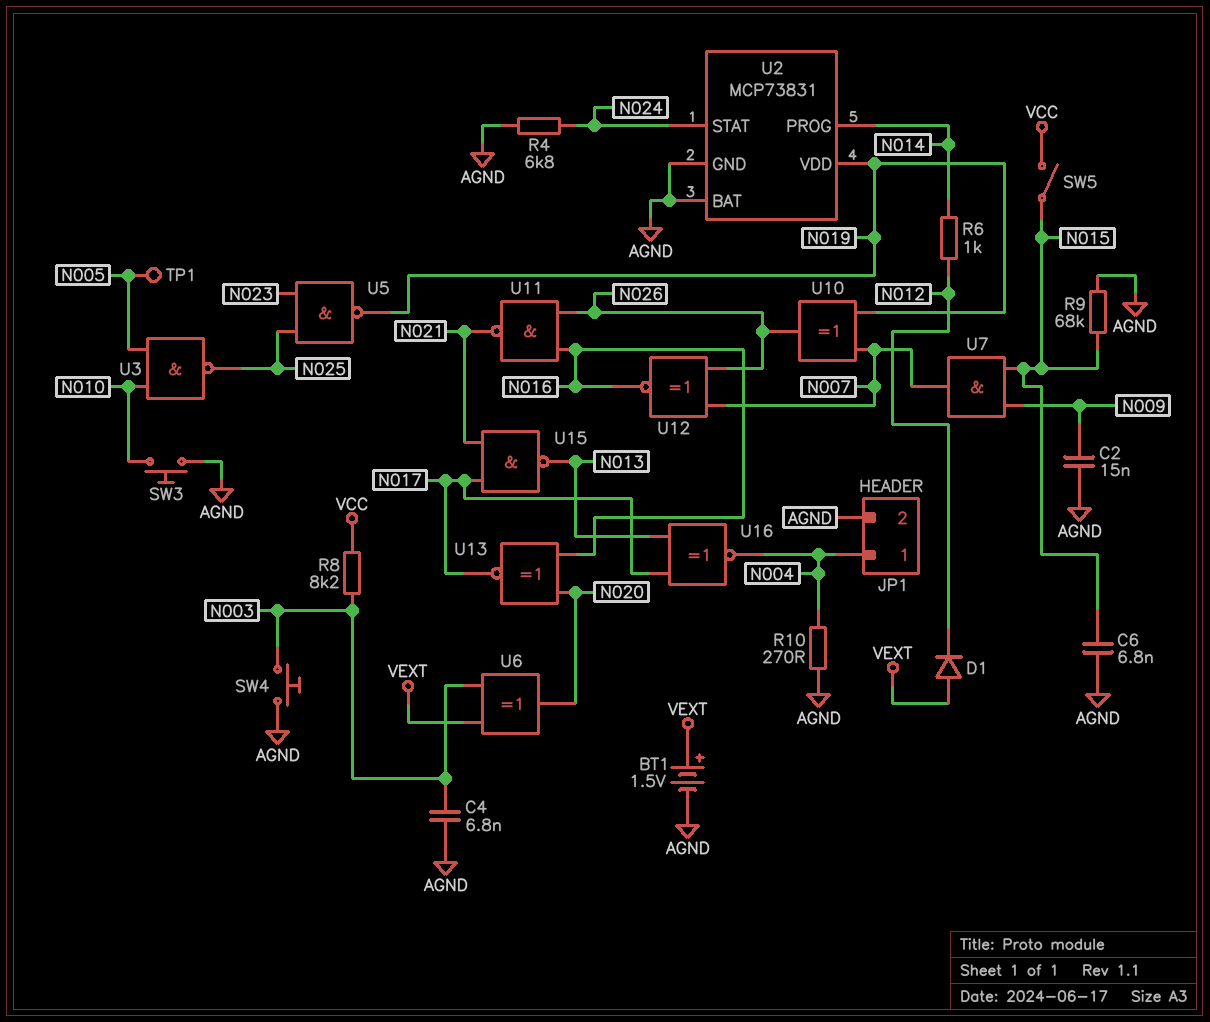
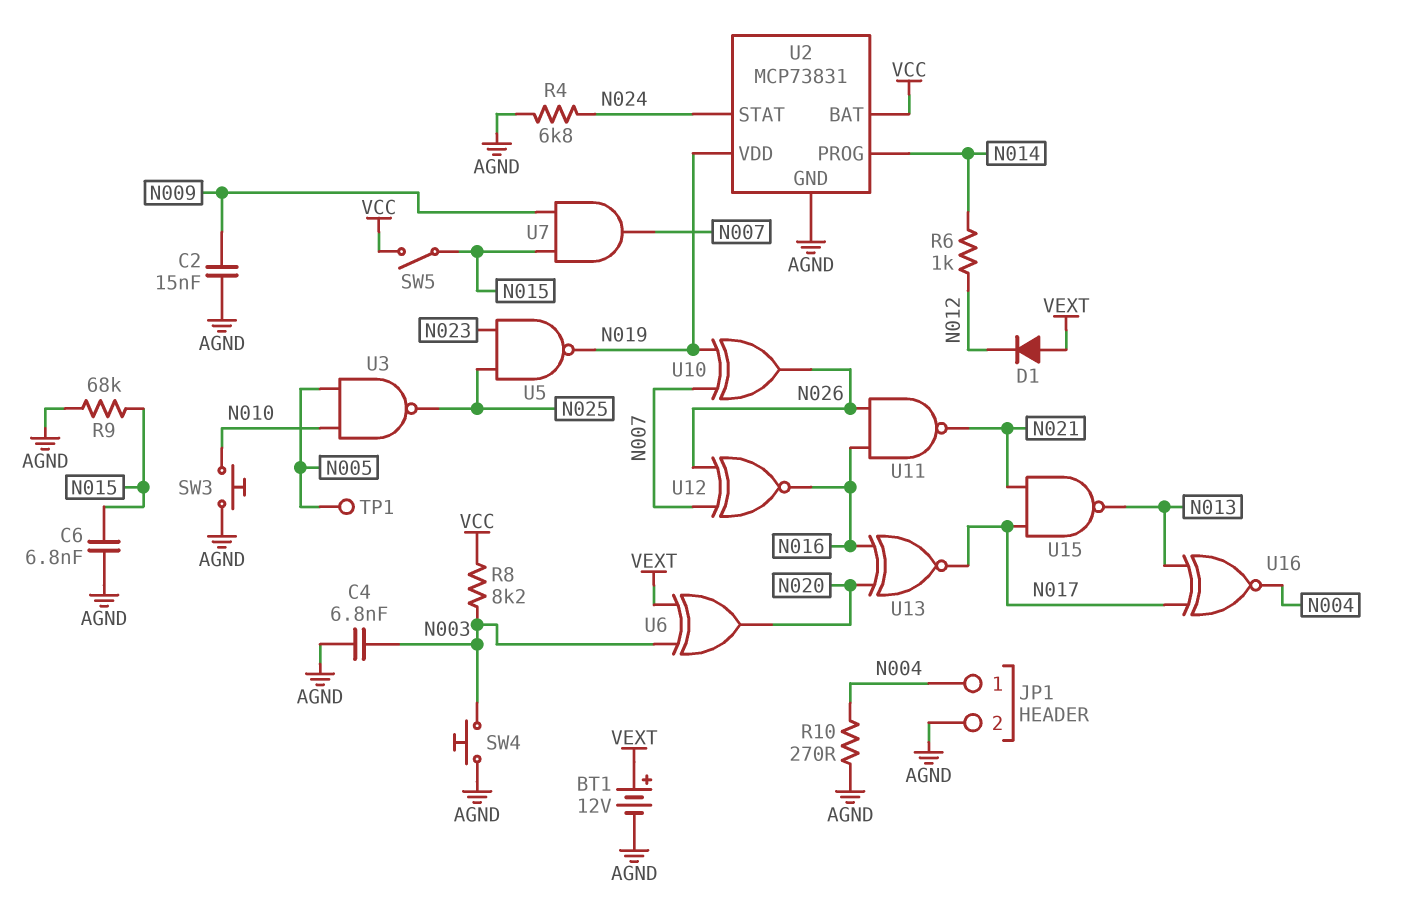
BT1: 1.5V (plus VEXT, minus AGND) -> 12V (plus VEXT, minus AGND)
U2 pin BAT: AGND -> VCC

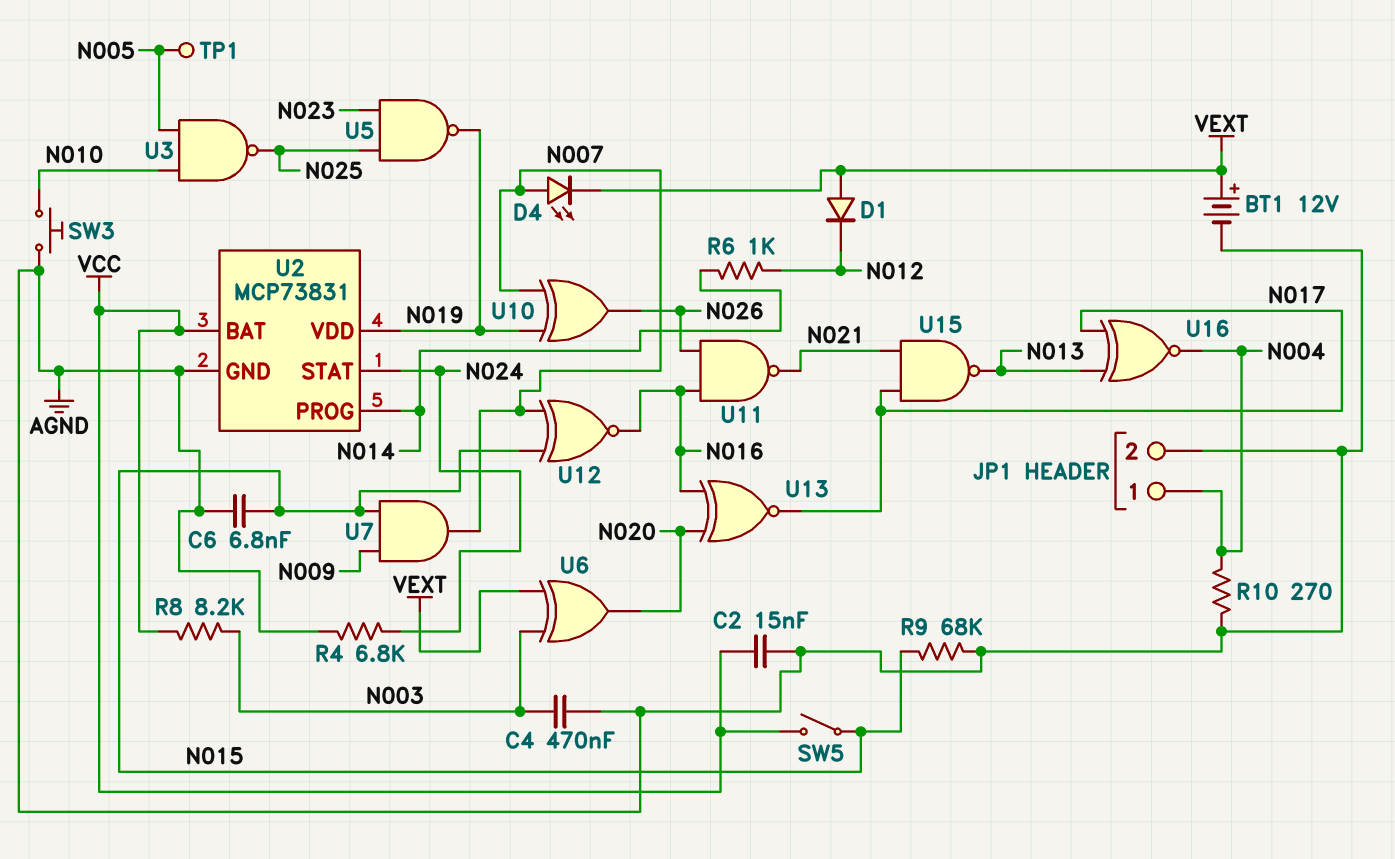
C2: 15nF (AGND, N009) -> 15nF (AGND, VCC)
C4: 6.8nF (AGND, N003) -> 470nF (AGND, N003)
D4: none -> LED (A N007, K VEXT)
SW4: button (AGND, N003) -> none
U12: XNOR (in N007, in N026, out N016) -> XNOR (in N007, in N015, out N016)

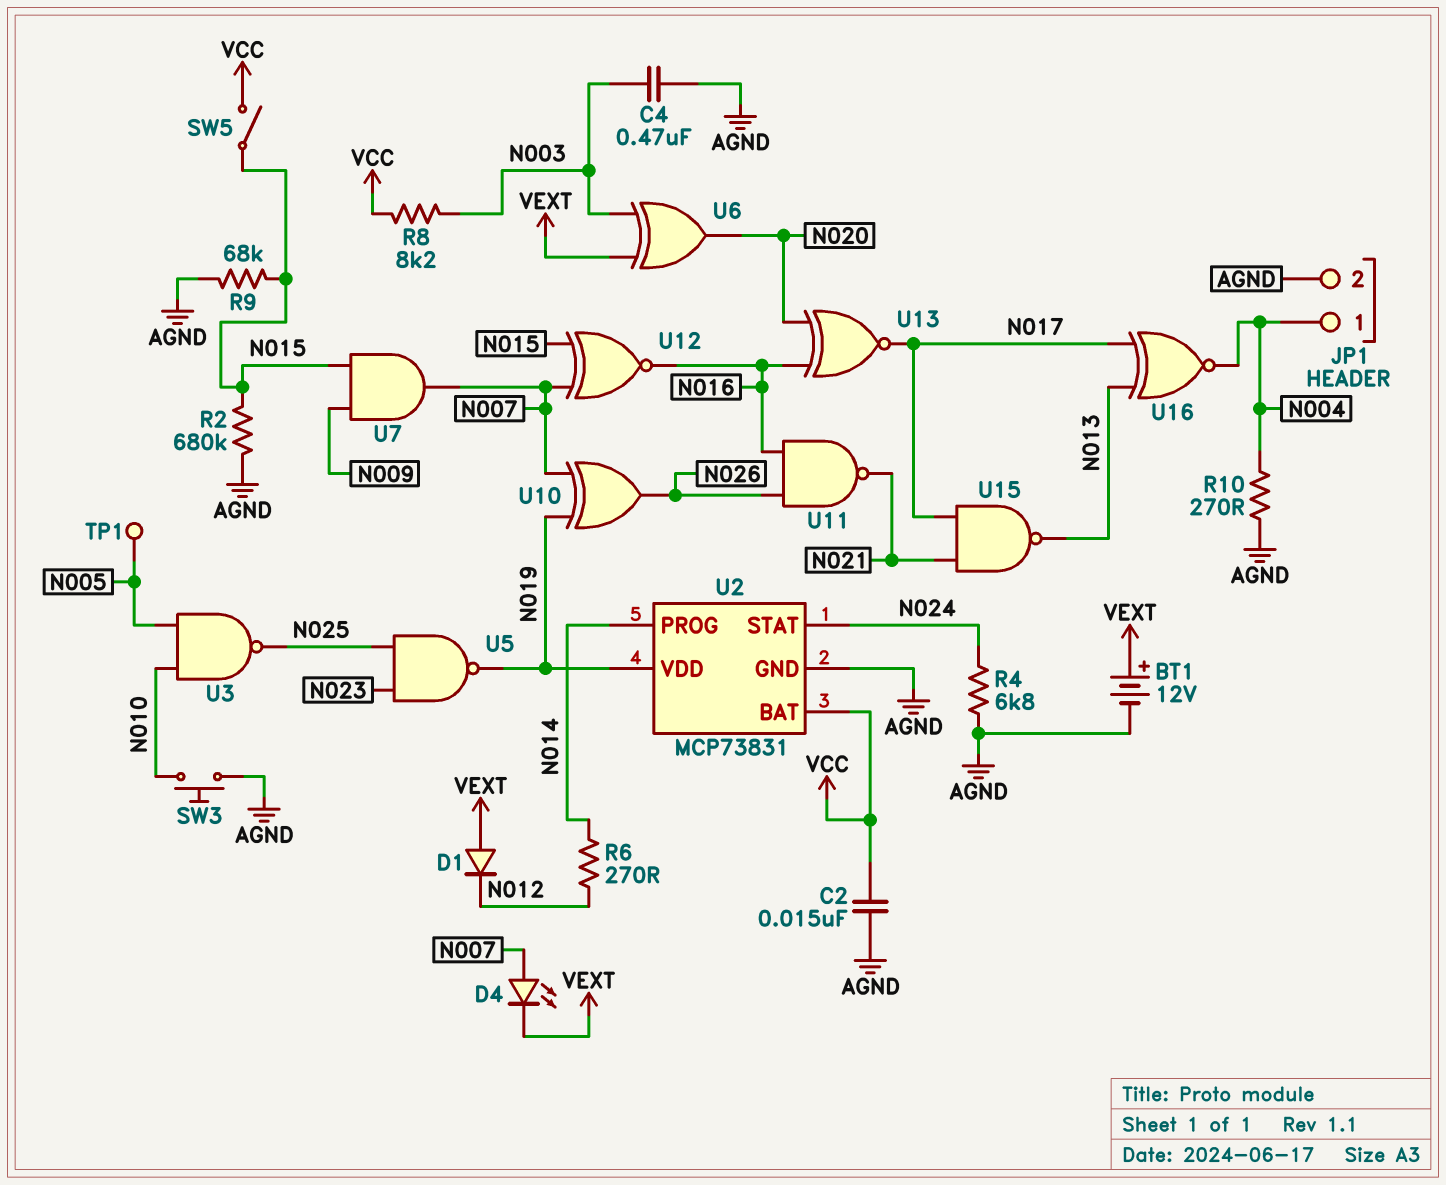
C6: 6.8nF (AGND, N015) -> none
R2: none -> 680k (AGND, N015)
R6: 1k (N012, N014) -> 270 (N012, N014)

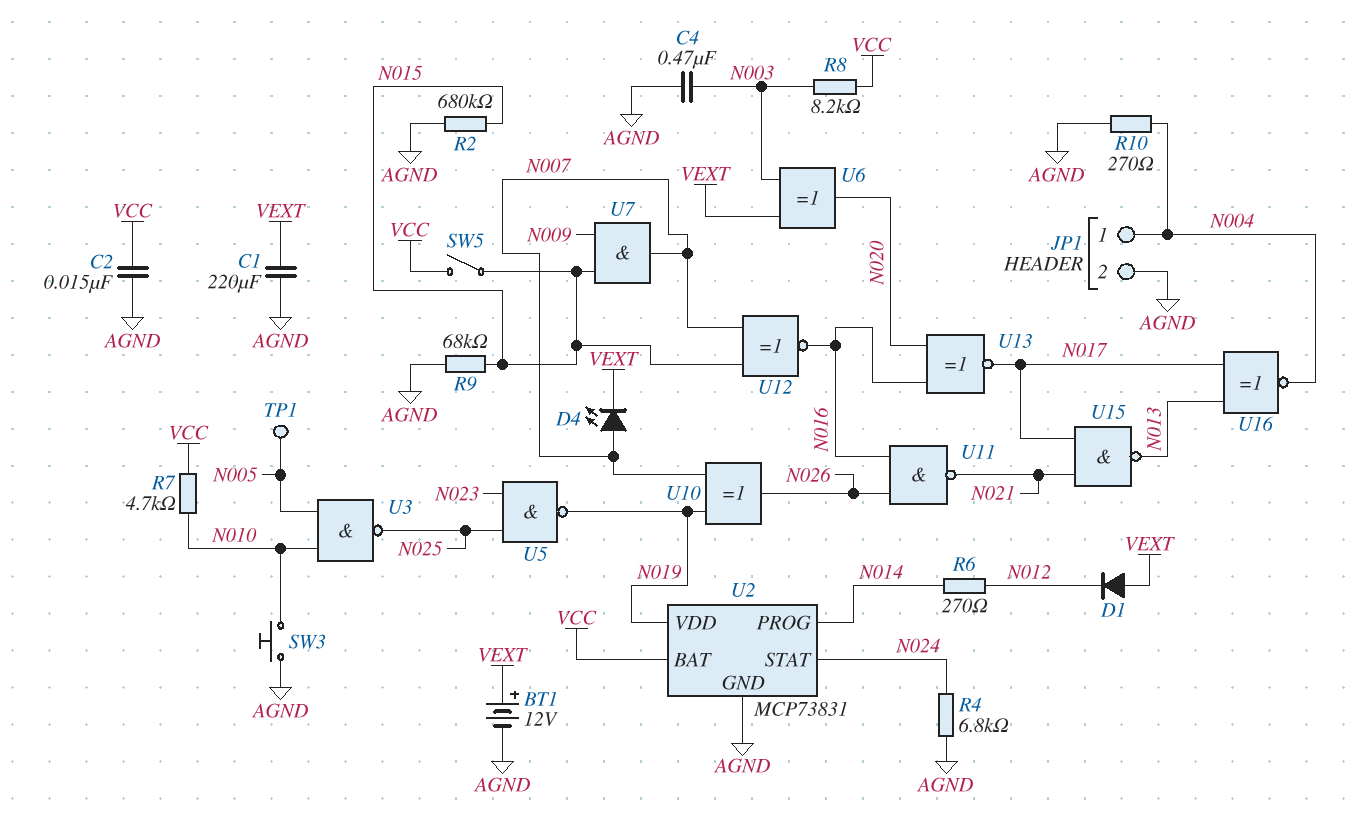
C1: none -> 220uF (AGND, VEXT)
R7: none -> 4.7k (N010, VCC)

